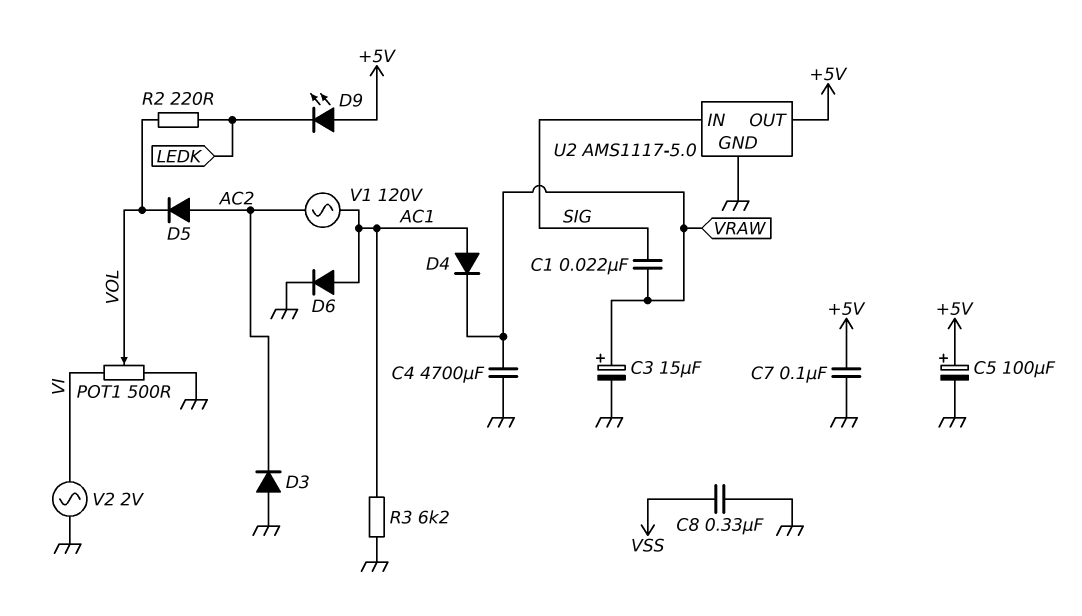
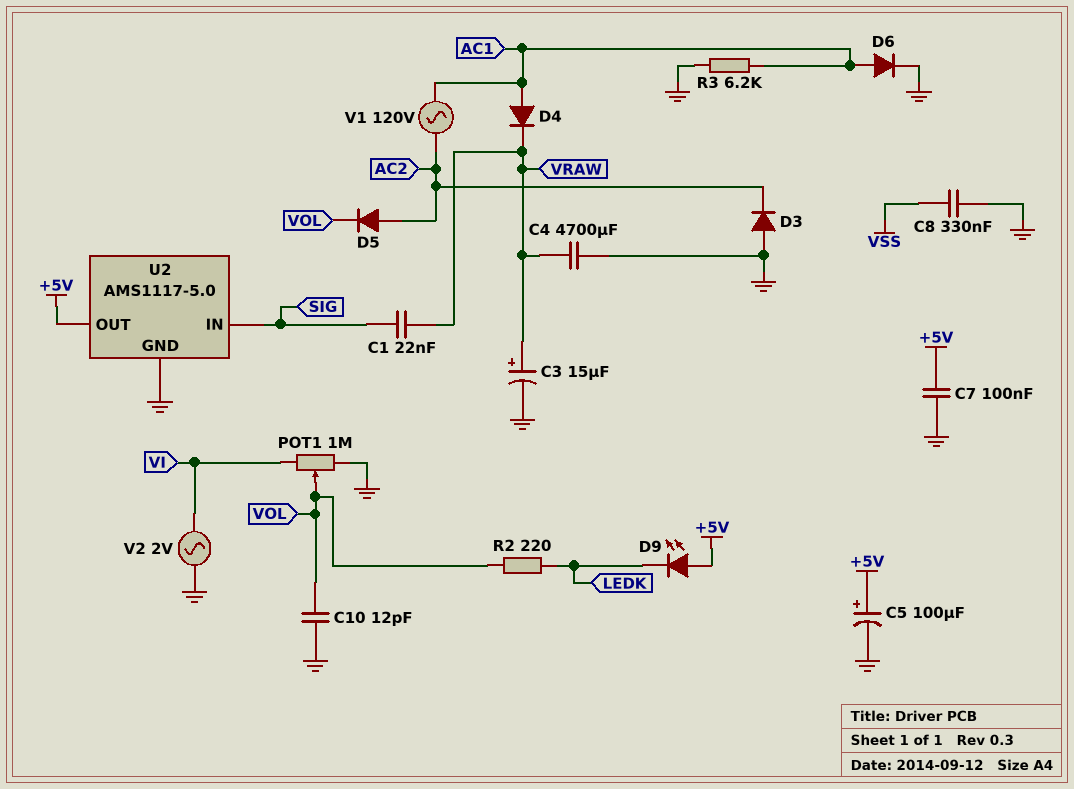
C10: none -> 12pF (GND, VOL)
POT1: 500 (GND, VI, wiper VOL) -> 1M (GND, VI, wiper VOL)

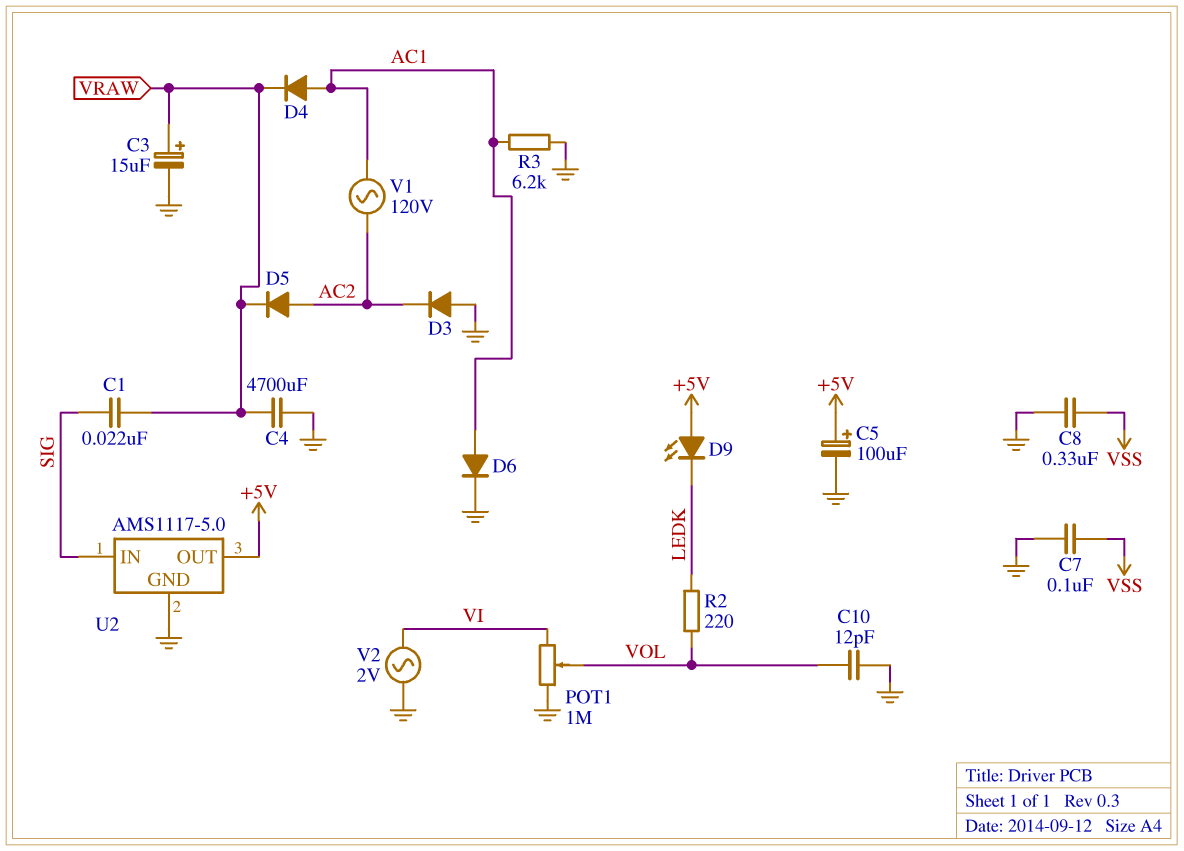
C7: 100nF (+5V, GND) -> 100nF (GND, VSS)
D5: diode (A AC2, K VOL) -> diode (A AC2, K VRAW)

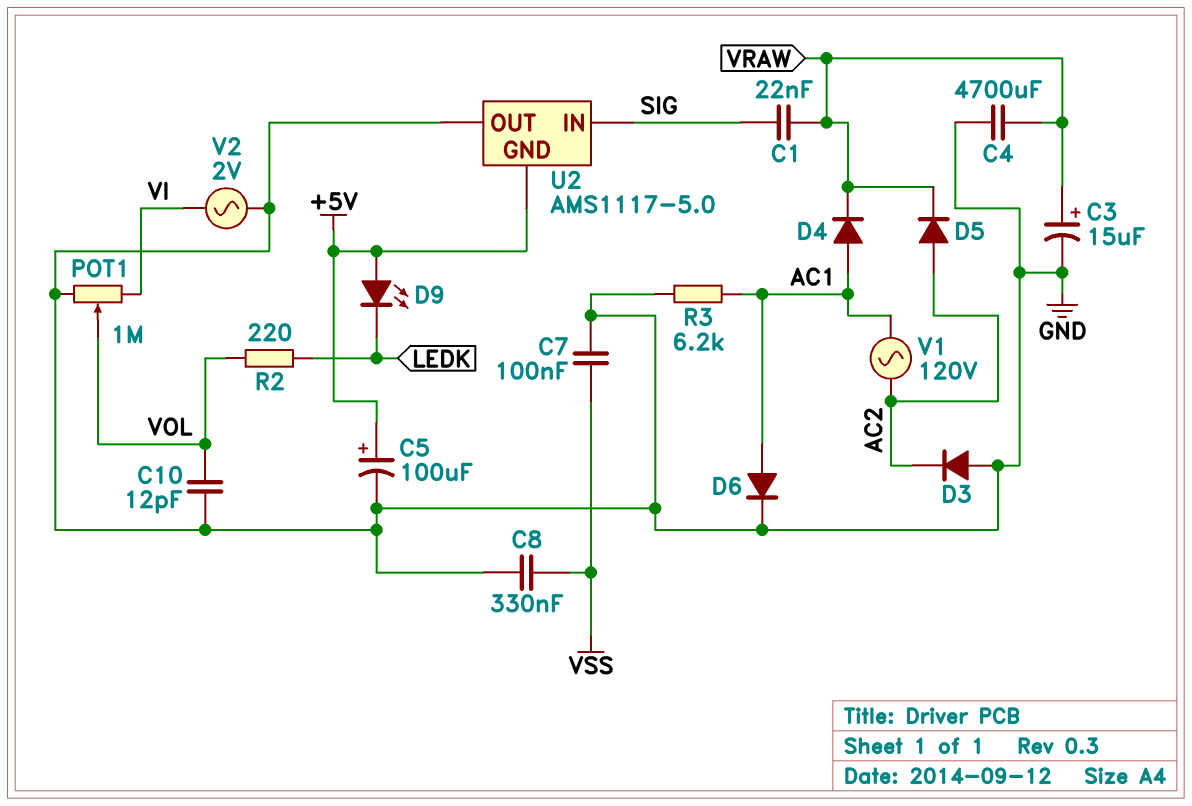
U2 pin GND: GND -> +5V
U2 pin OUT: +5V -> GND

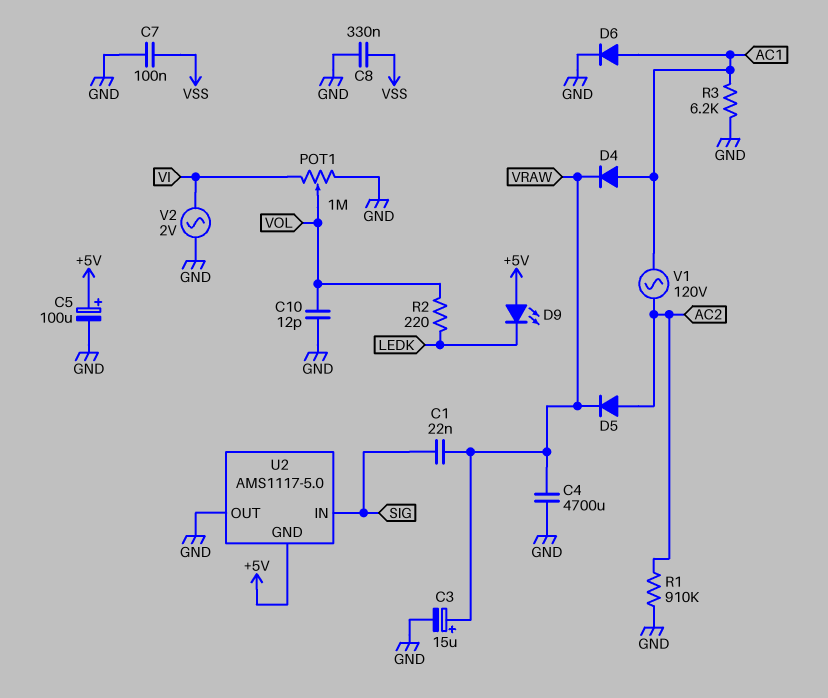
D3: diode (A GND, K AC2) -> none
R1: none -> 910k (AC2, GND)

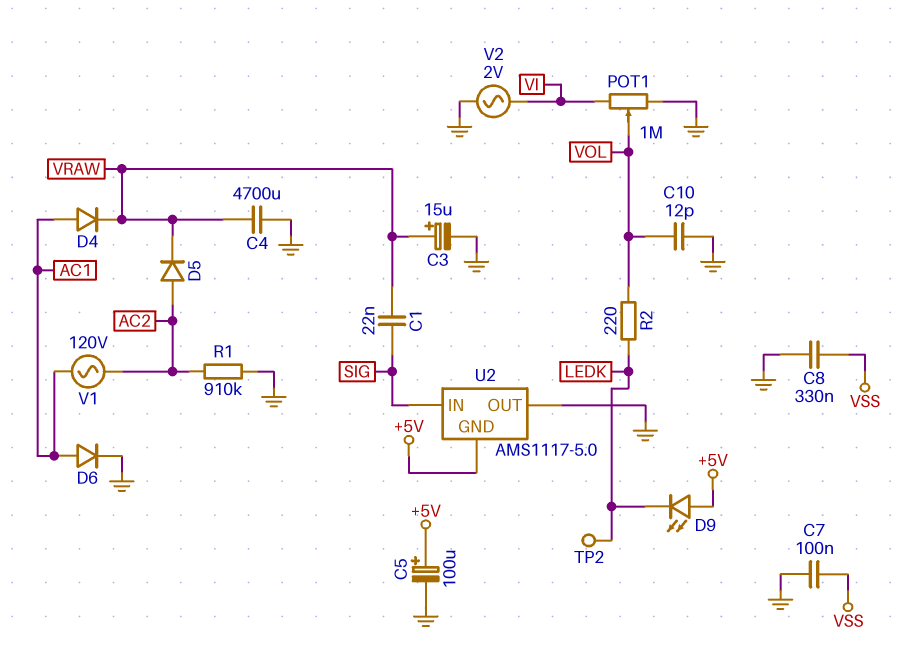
R3: 6.2k (AC1, GND) -> none
TP2: none -> test point (LEDK)

